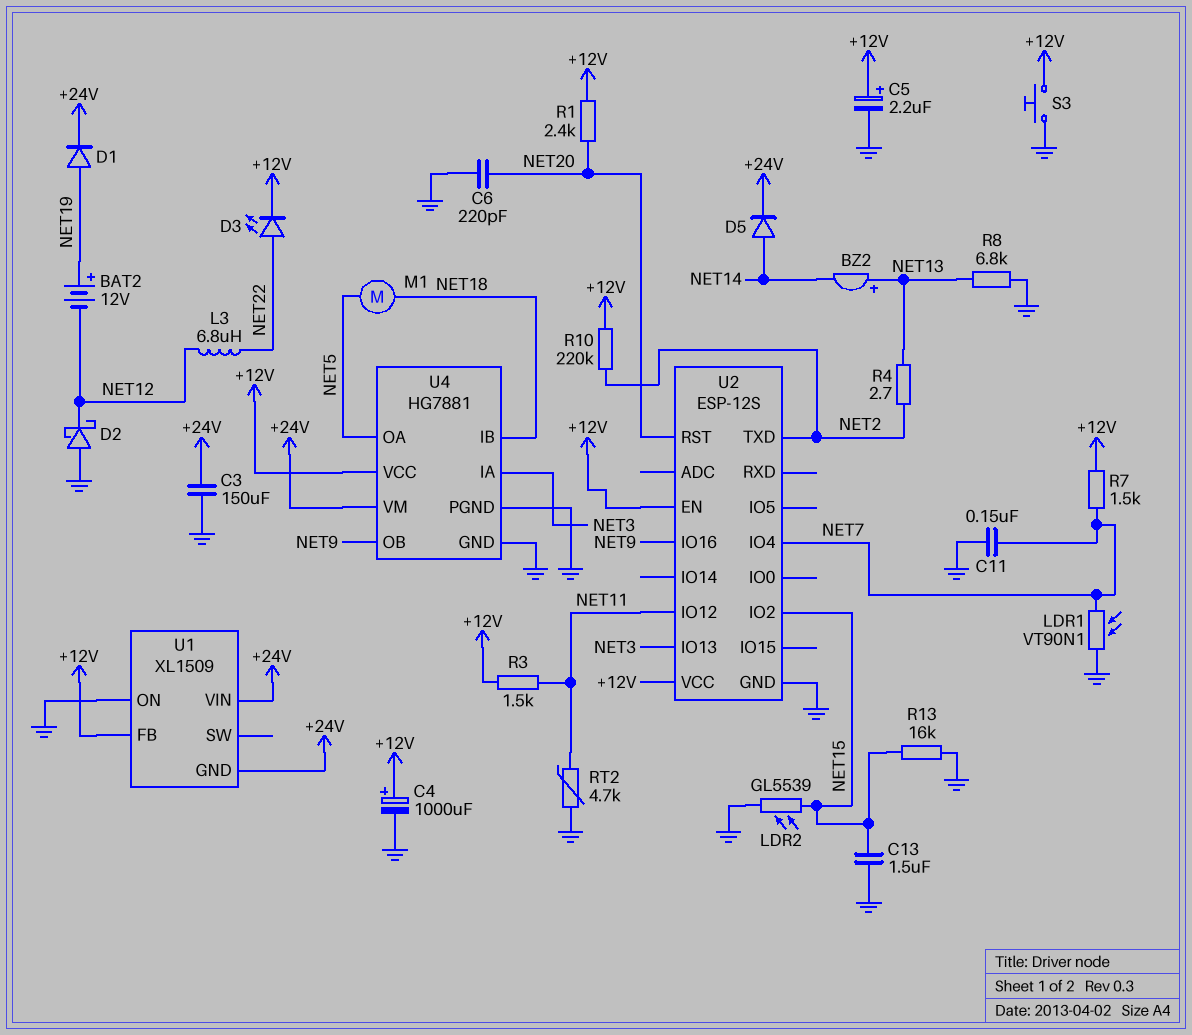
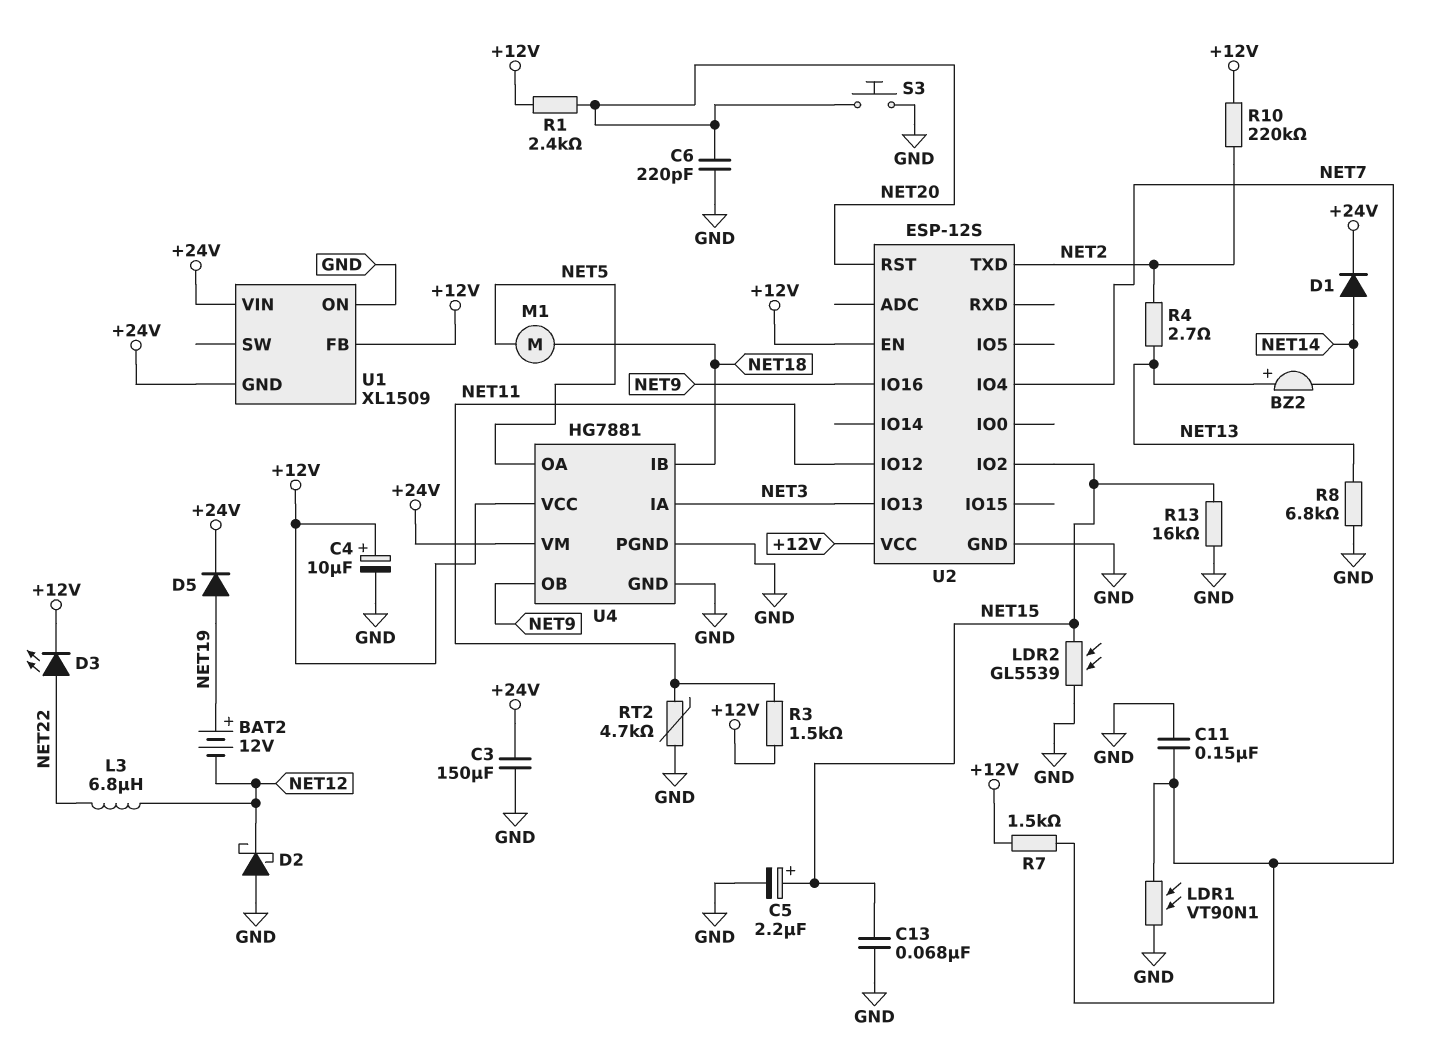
C4: 1000uF (plus +12V, minus GND) -> 10uF (plus +12V, minus GND)
C5: 2.2uF (plus +12V, minus GND) -> 2.2uF (plus NET15, minus GND)
C13: 1.5uF (GND, NET15) -> 68nF (GND, NET15)
D1: diode (A NET19, K +24V) -> diode (A NET14, K +24V)
D5: diode (A NET14, K +24V) -> diode (A NET19, K +24V)
S3: button (+12V, GND) -> button (GND, NET20)

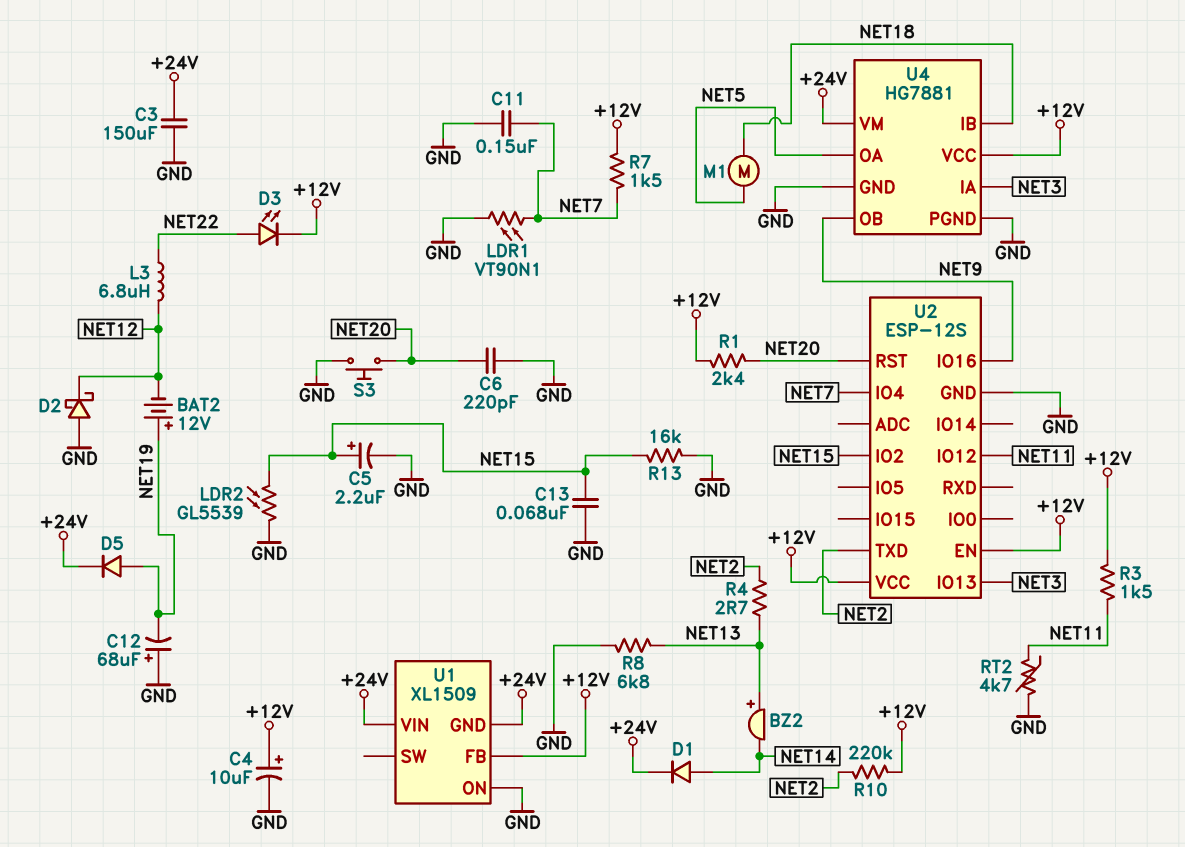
C12: none -> 68uF (plus GND, minus NET19)

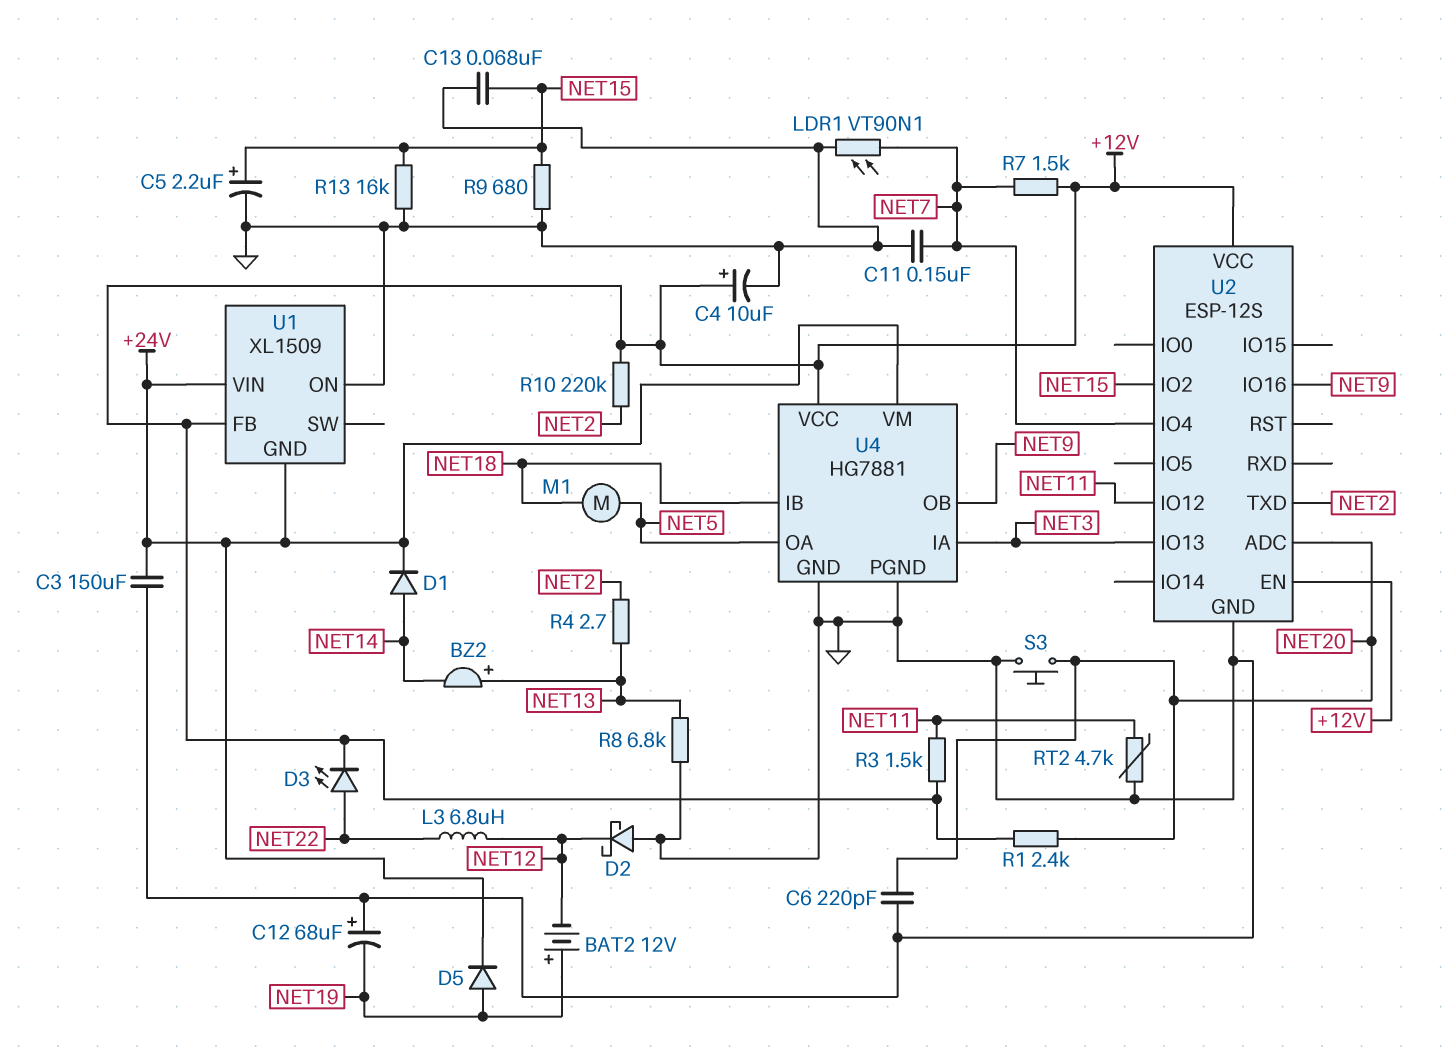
LDR2: GL5539 (GND, NET15) -> none
R9: none -> 680 (GND, NET15)
U2 pin ADC: none -> NET20
U2 pin RST: NET20 -> none

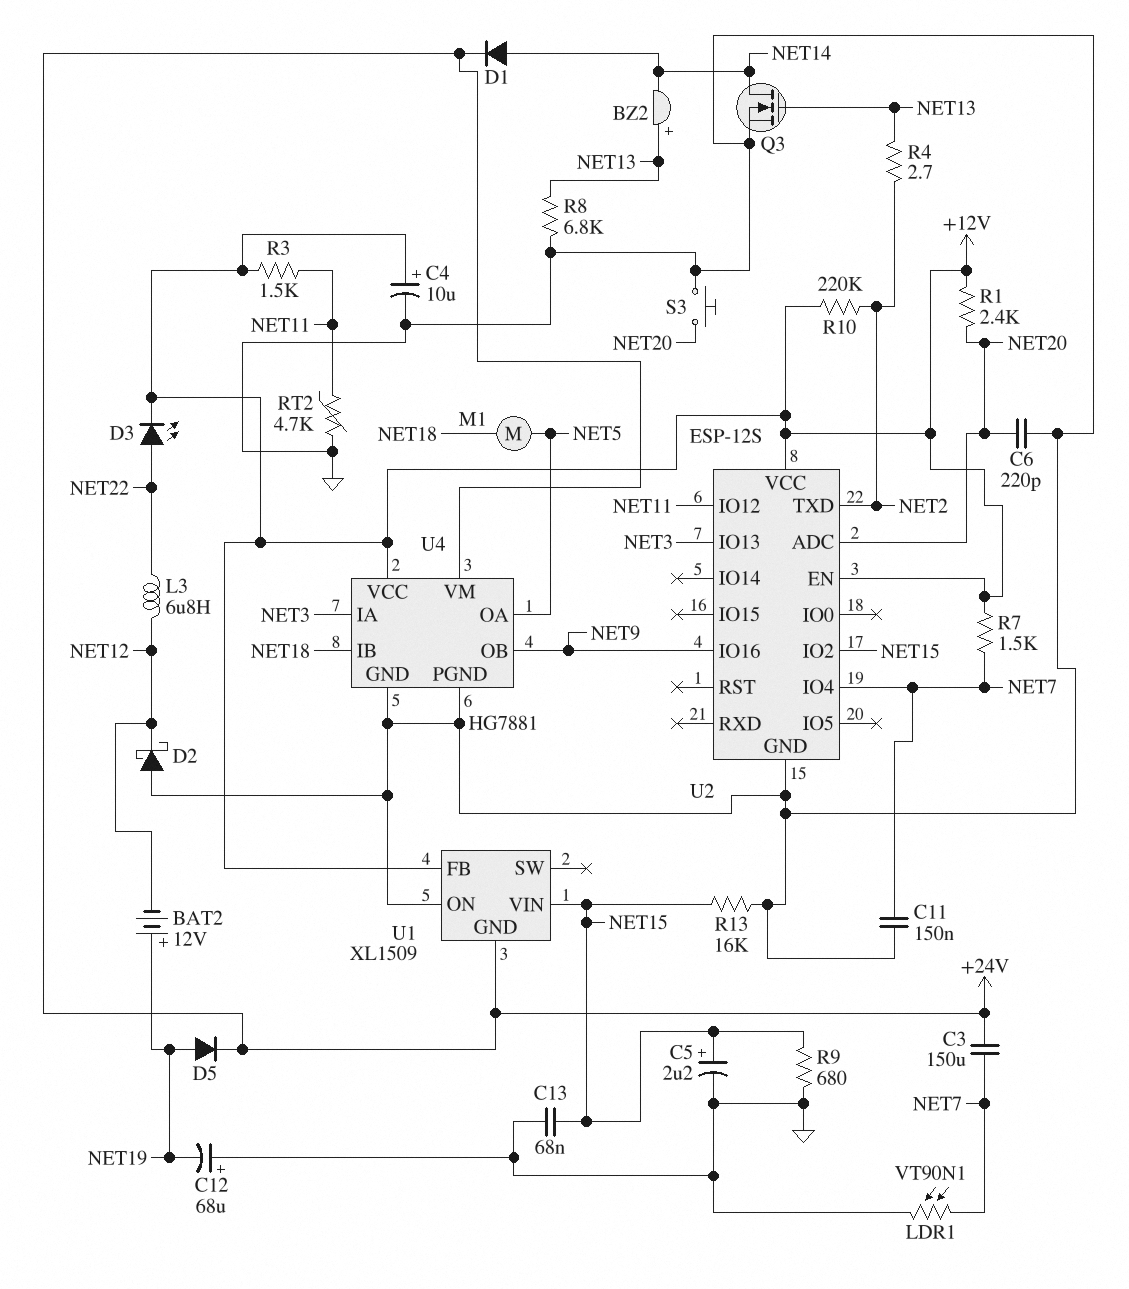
C3: 150uF (+24V, GND) -> 150uF (+24V, NET7)
Q3: none -> NMOS (G NET13, D NET14, S GND)
U1 pin VIN: +24V -> NET15

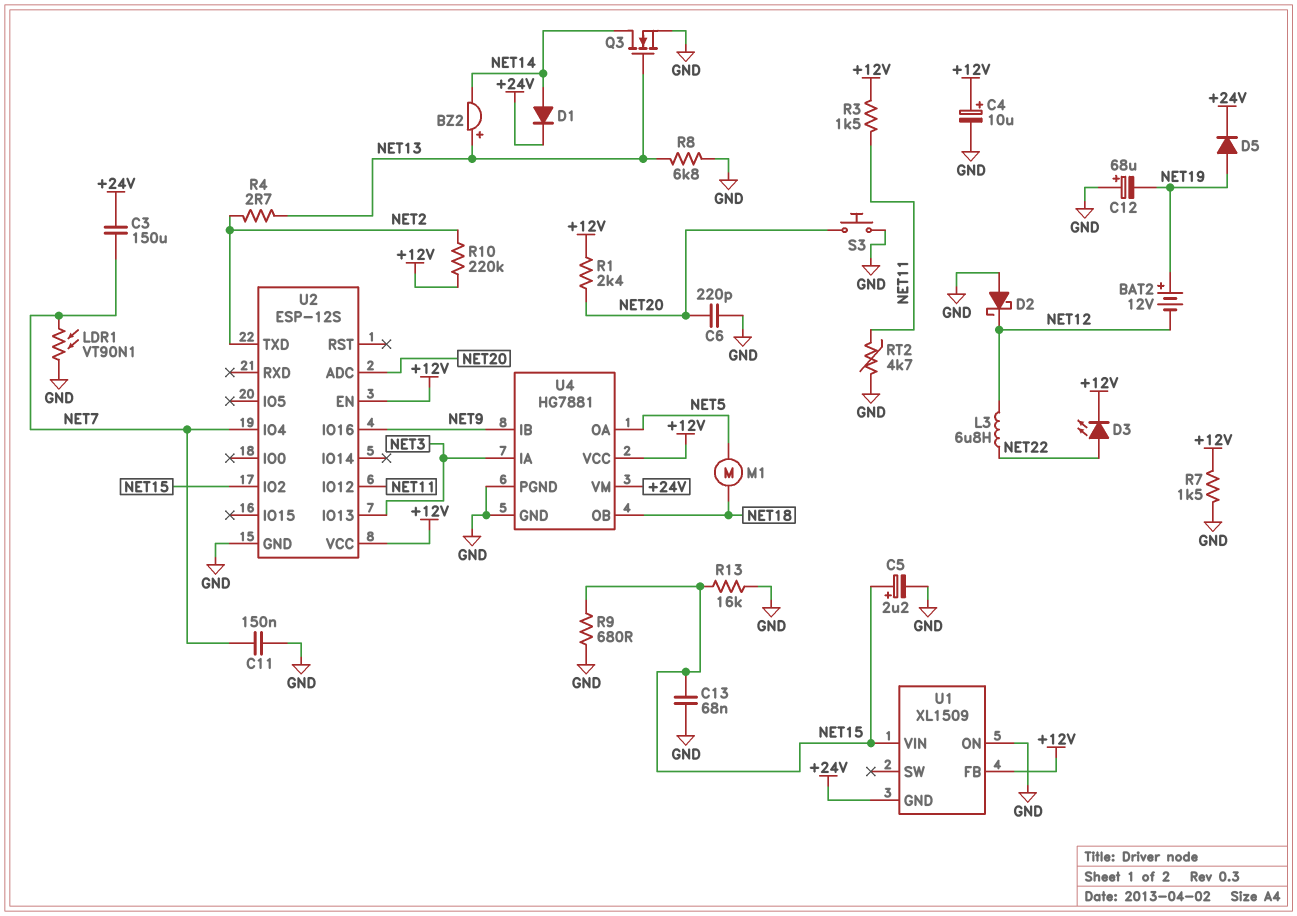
R7: 1.5k (+12V, NET7) -> 1.5k (+12V, GND)
U4 pin IB: NET18 -> NET9
U4 pin OB: NET9 -> NET18

